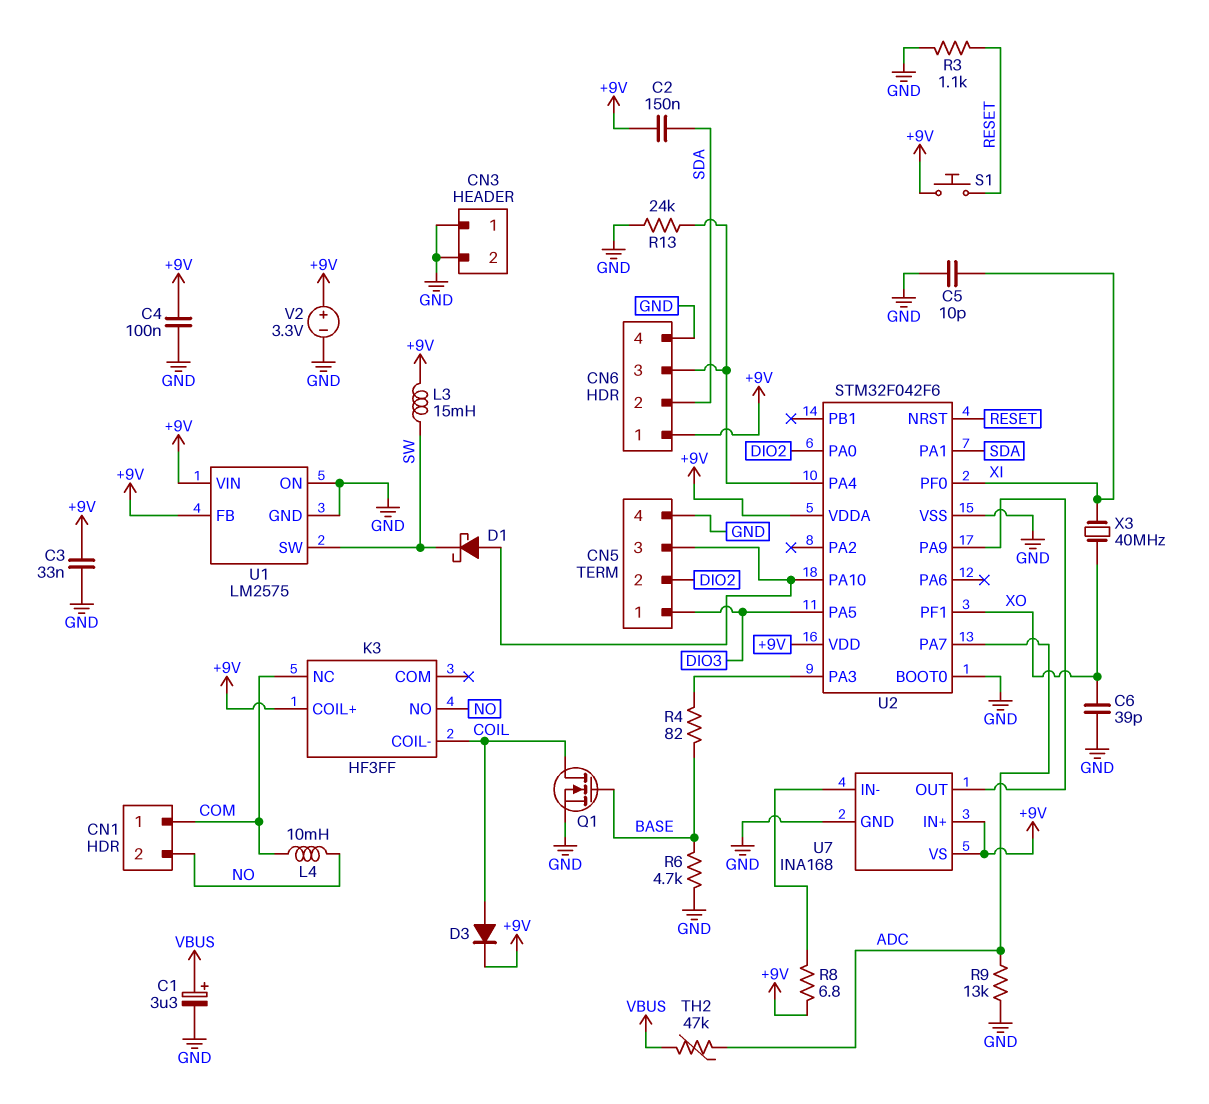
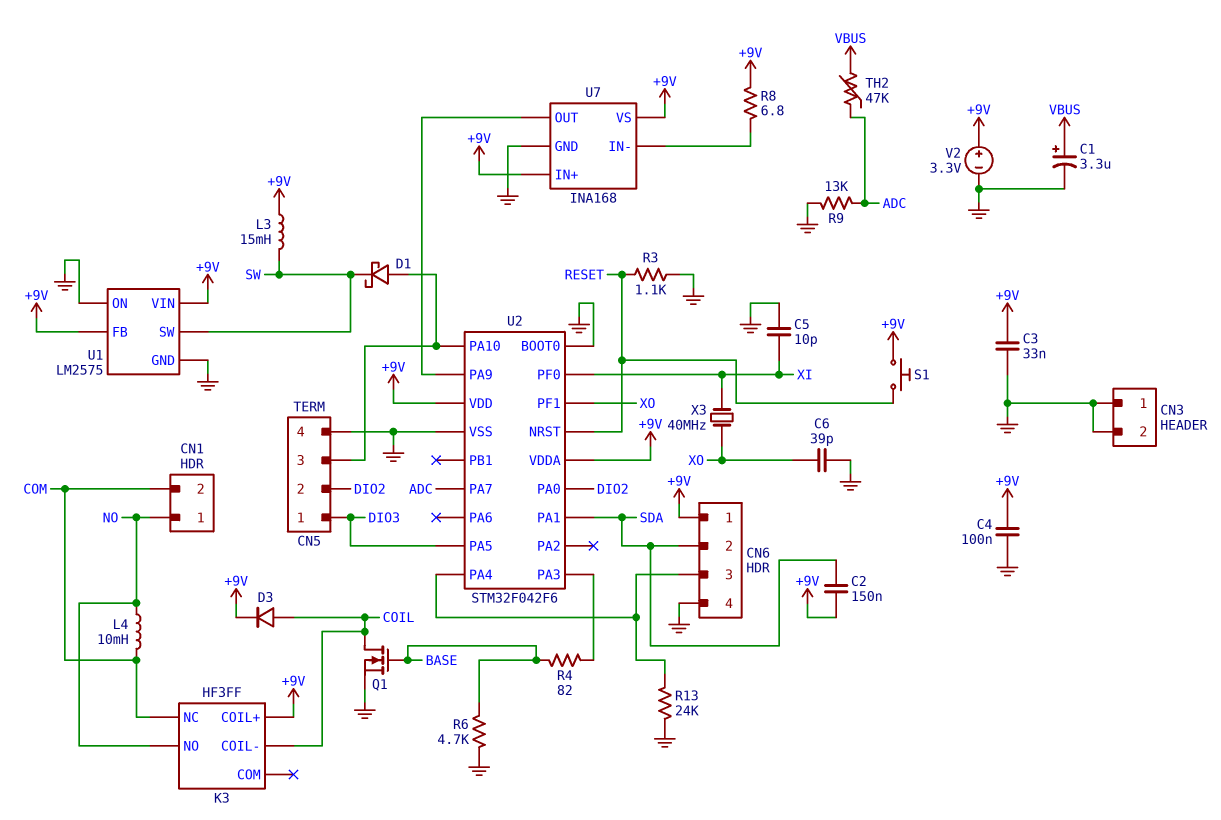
CN1 pin 1: COM -> NO
CN1 pin 2: NO -> COM

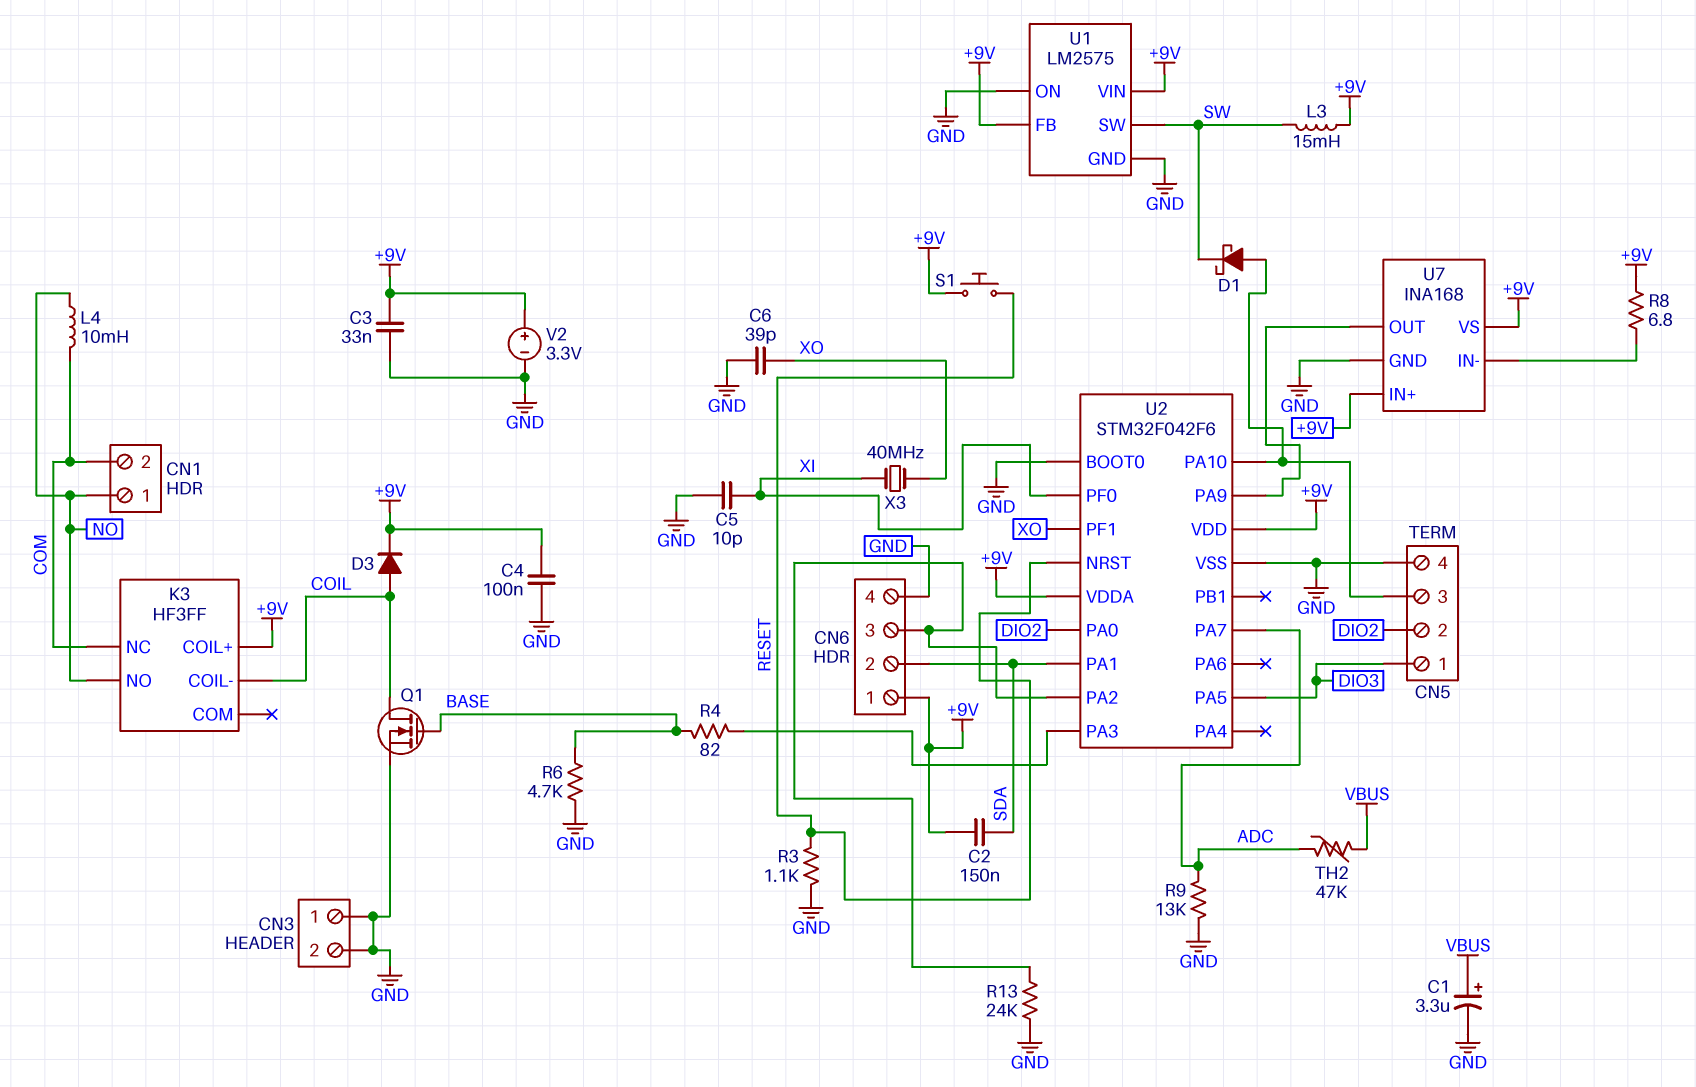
U2 pin PA2: none -> CN6/3
U2 pin PA4: CN6/3 -> none

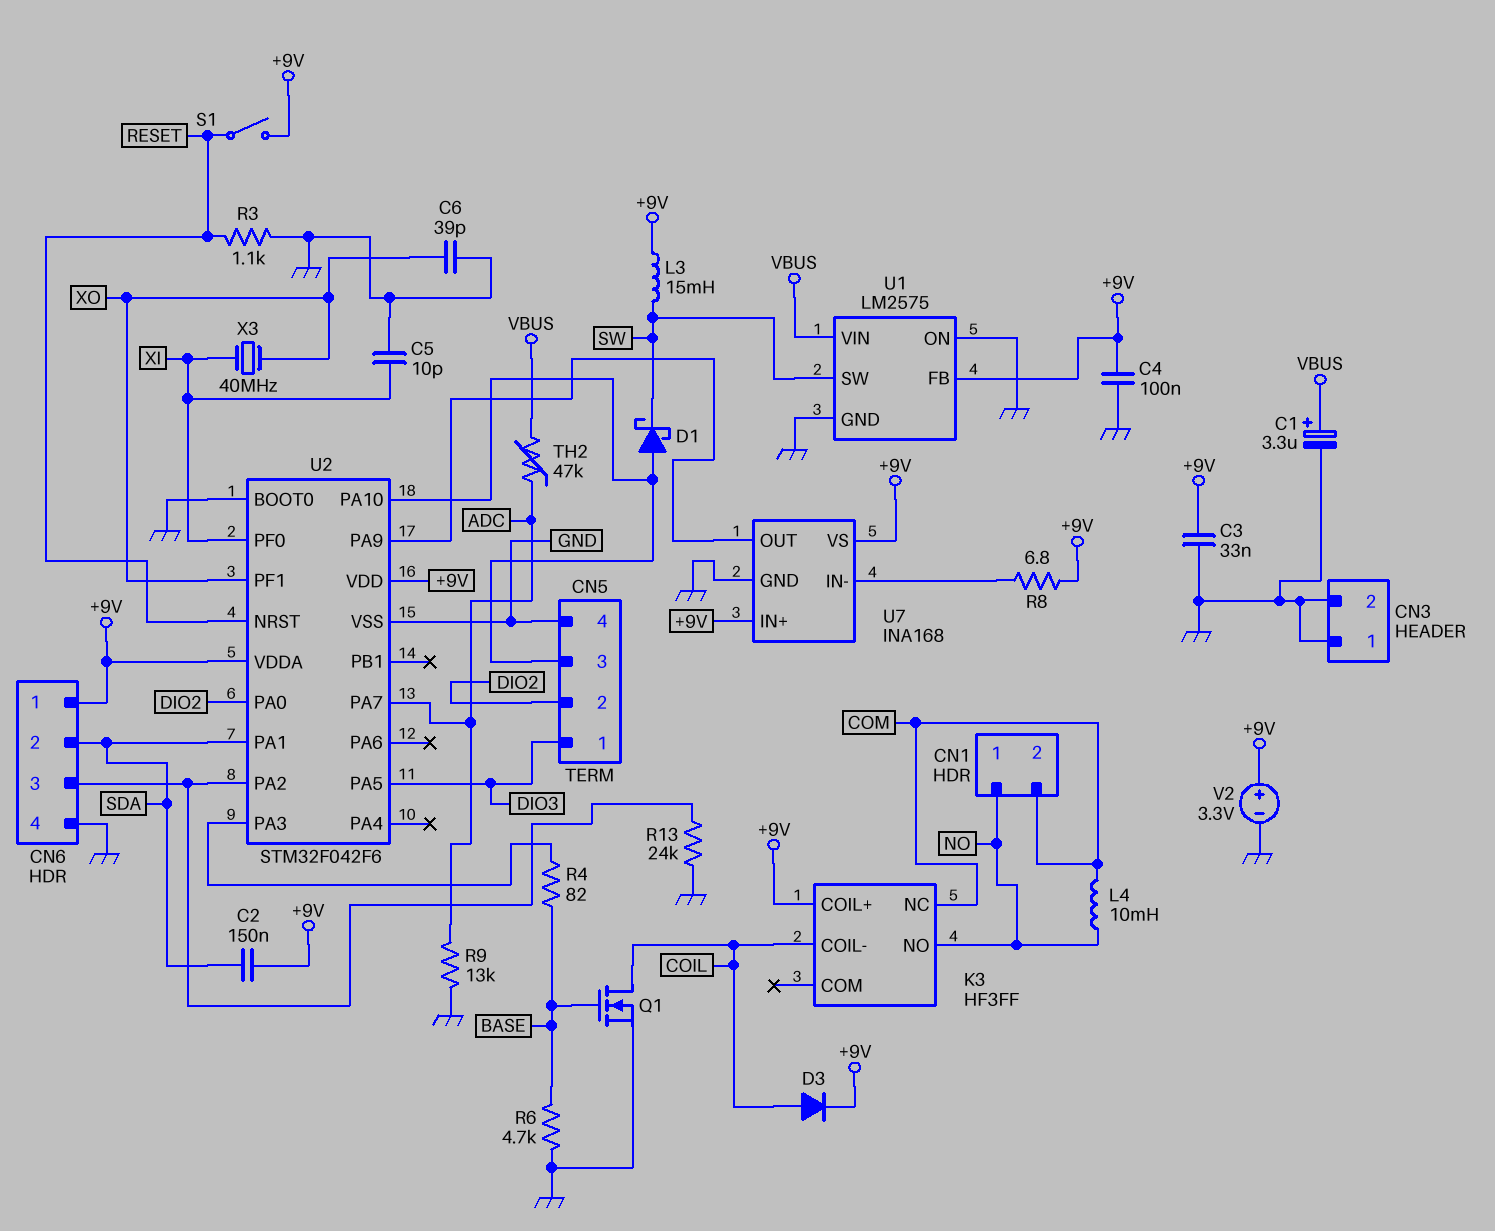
S1: button (+9V, RESET) -> switch (+9V, RESET)
U1 pin VIN: +9V -> VBUS

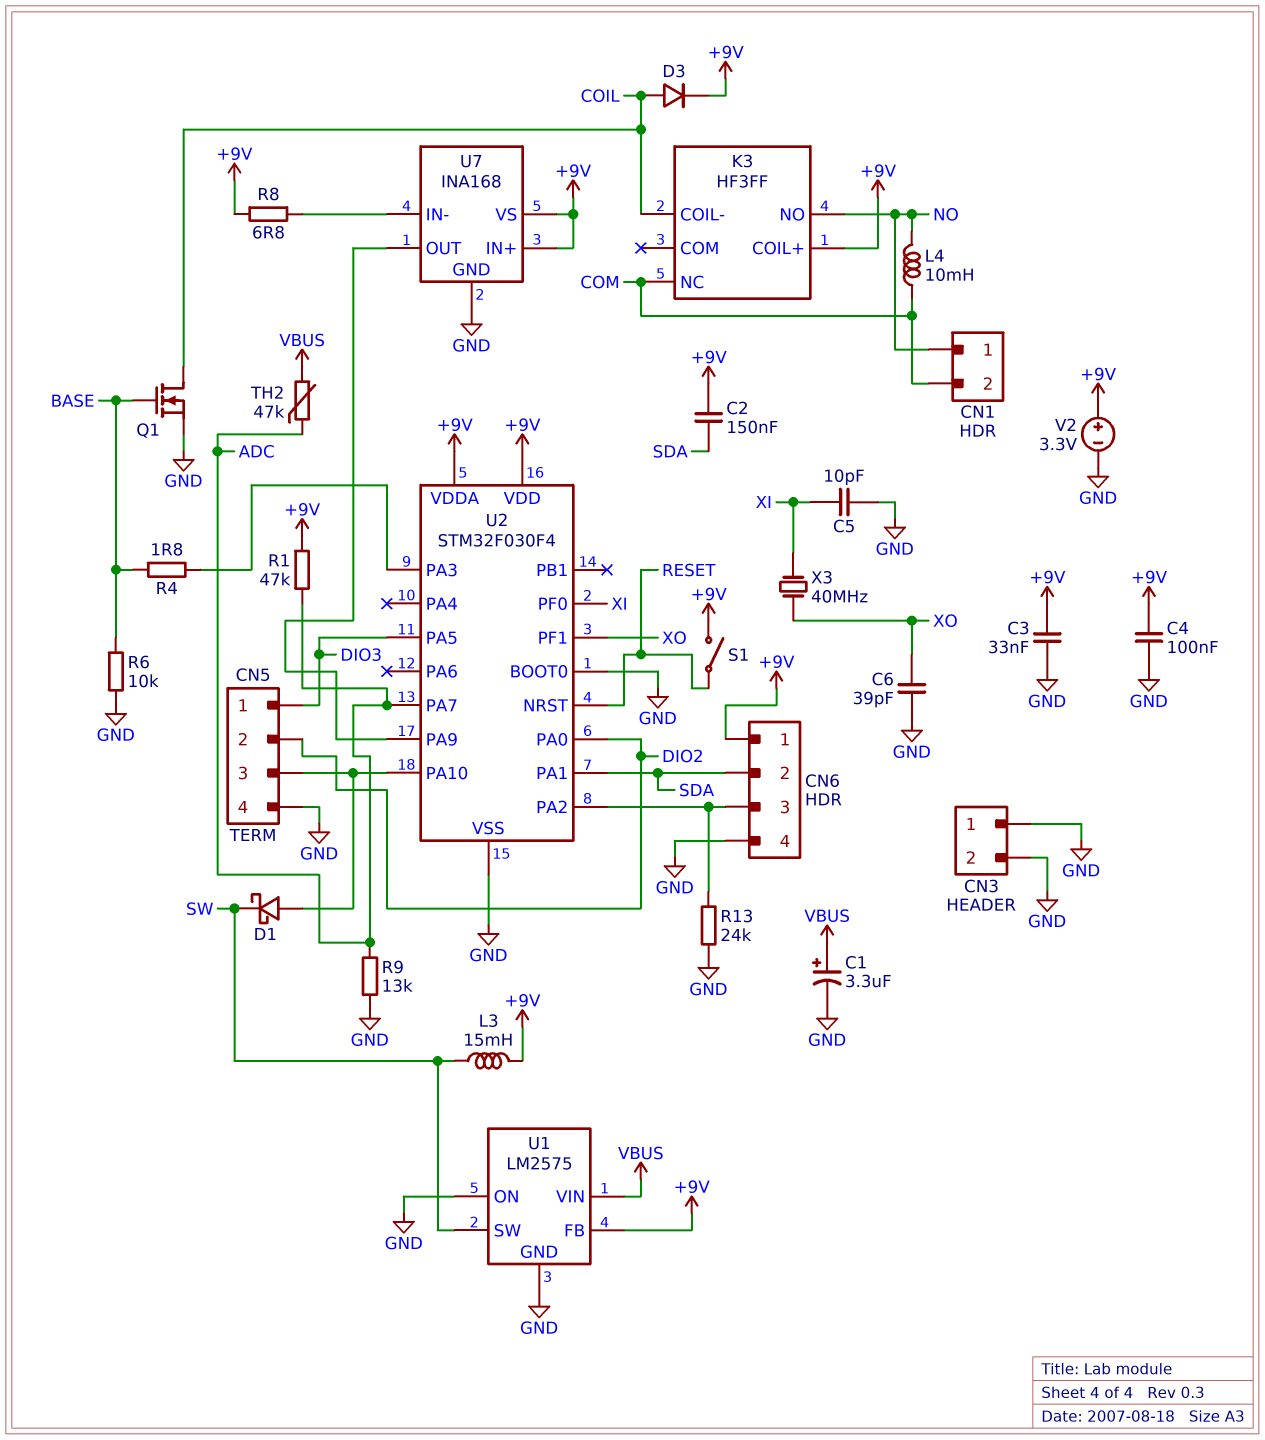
R1: none -> 47k (+9V, ADC)
R3: 1.1k (GND, RESET) -> none
R4: 82 (BASE, U2/PA3) -> 1.8 (BASE, U2/PA3)
R6: 4.7k (BASE, GND) -> 10k (BASE, GND)
U2: STM32F042F6 -> STM32F030F4

